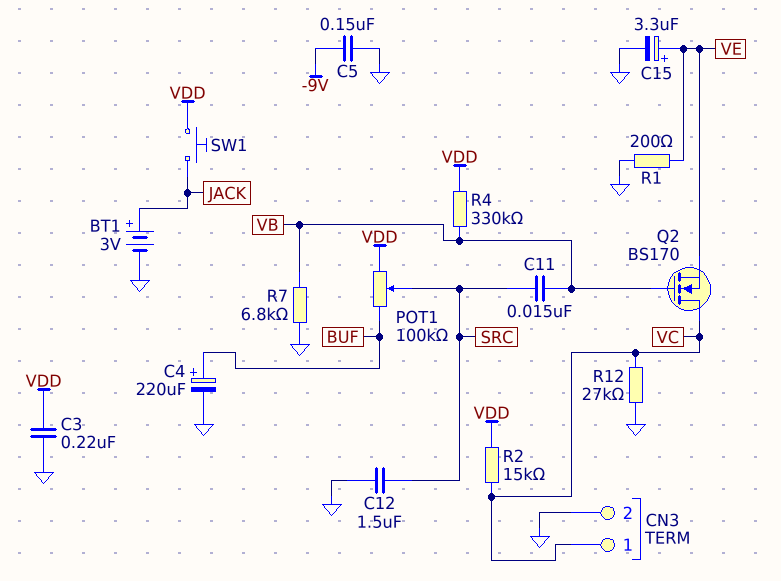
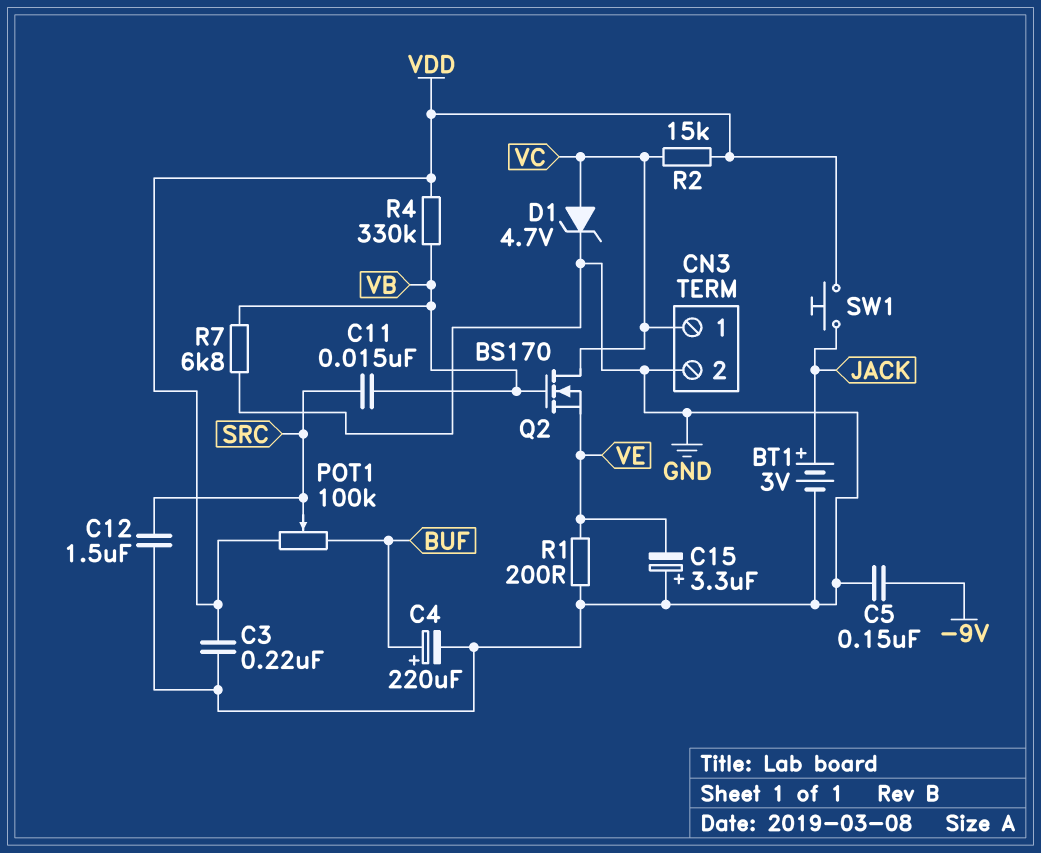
C15: 3.3uF (plus VE, minus GND) -> 3.3uF (plus GND, minus VE)
D1: none -> zener 4.7V (A VC, K GND)
R12: 27k (GND, VC) -> none

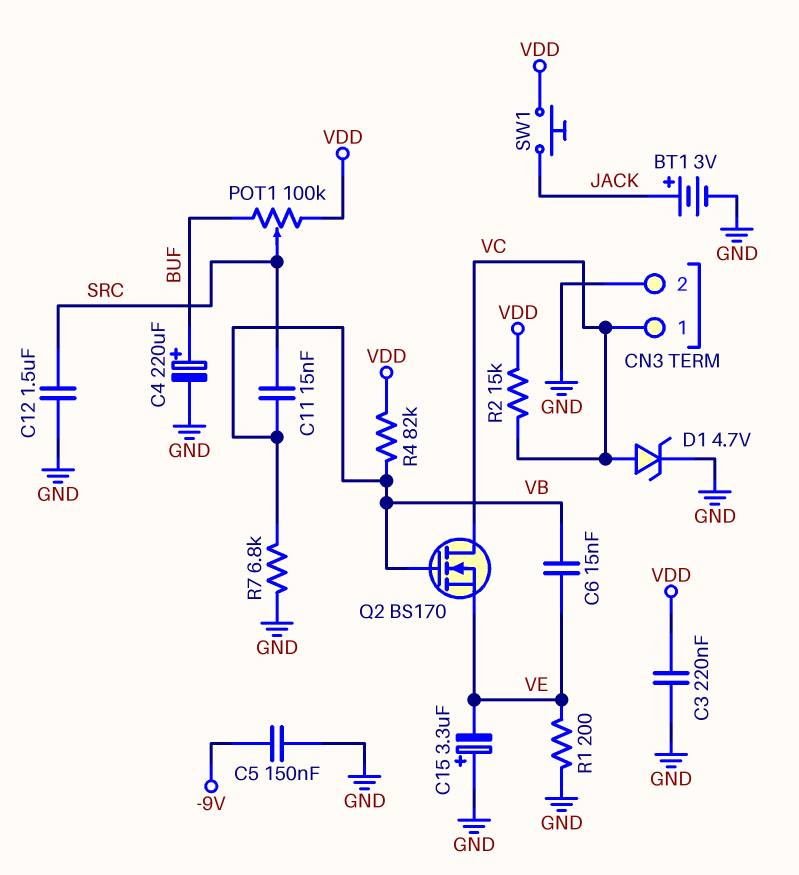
C6: none -> 15nF (VB, VE)
R4: 330k (VB, VDD) -> 82k (VB, VDD)

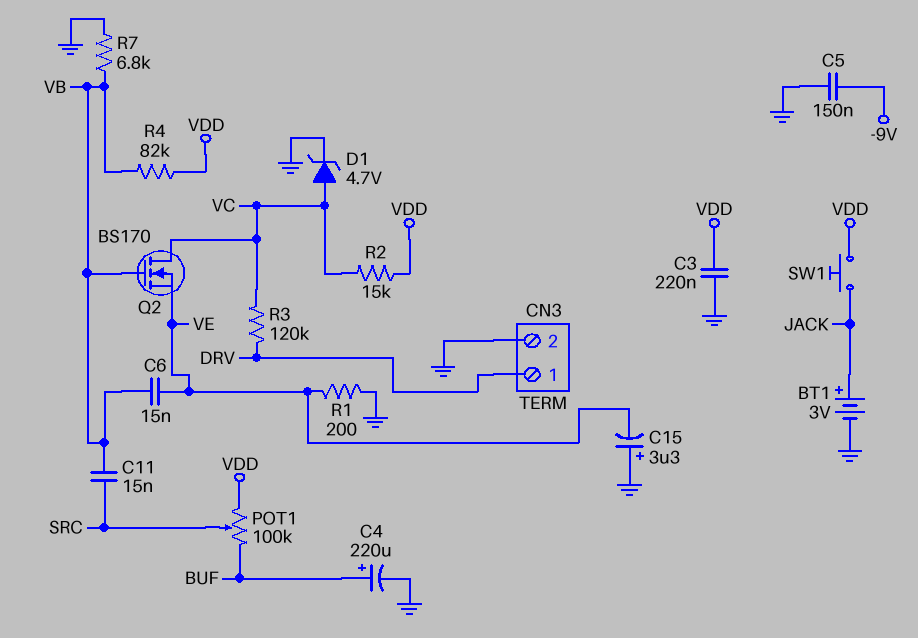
C12: 1.5uF (GND, SRC) -> none
CN3 pin 1: VC -> DRV
R3: none -> 120k (DRV, VC)

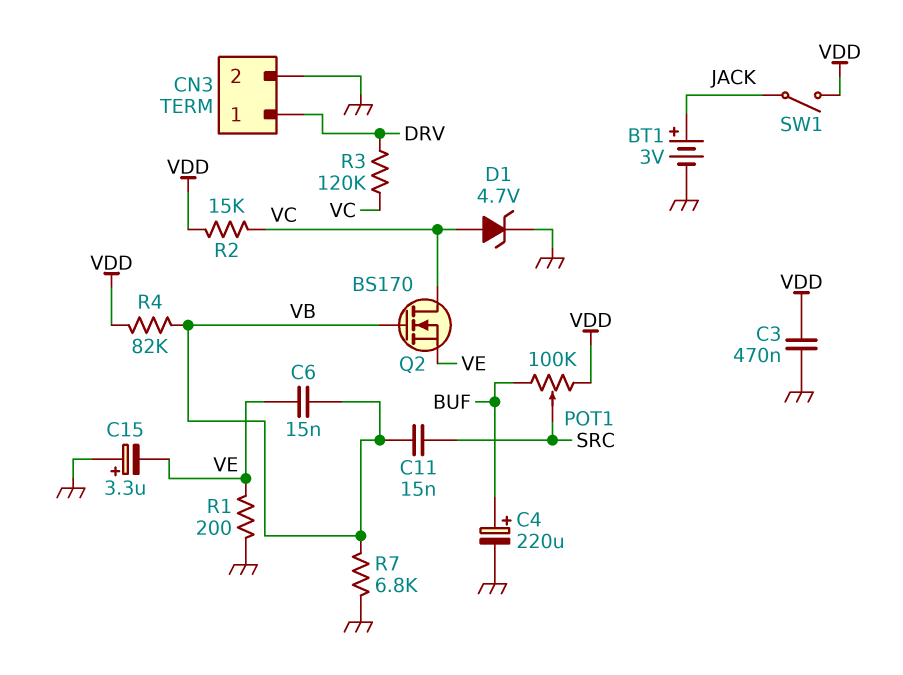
C3: 220nF (GND, VDD) -> 470nF (GND, VDD)
C5: 150nF (-9V, GND) -> none
SW1: button (JACK, VDD) -> switch (JACK, VDD)

